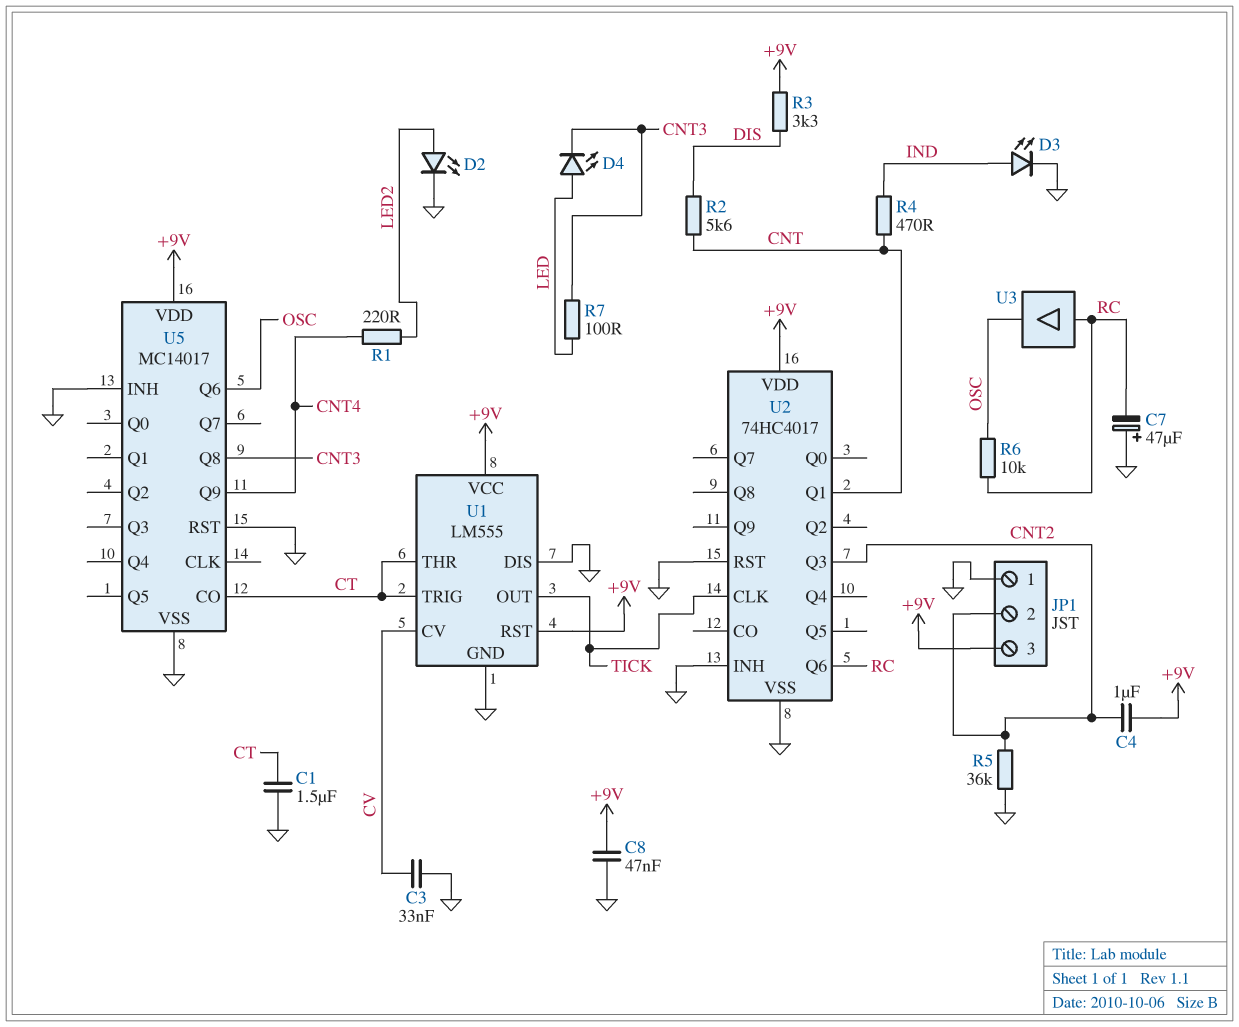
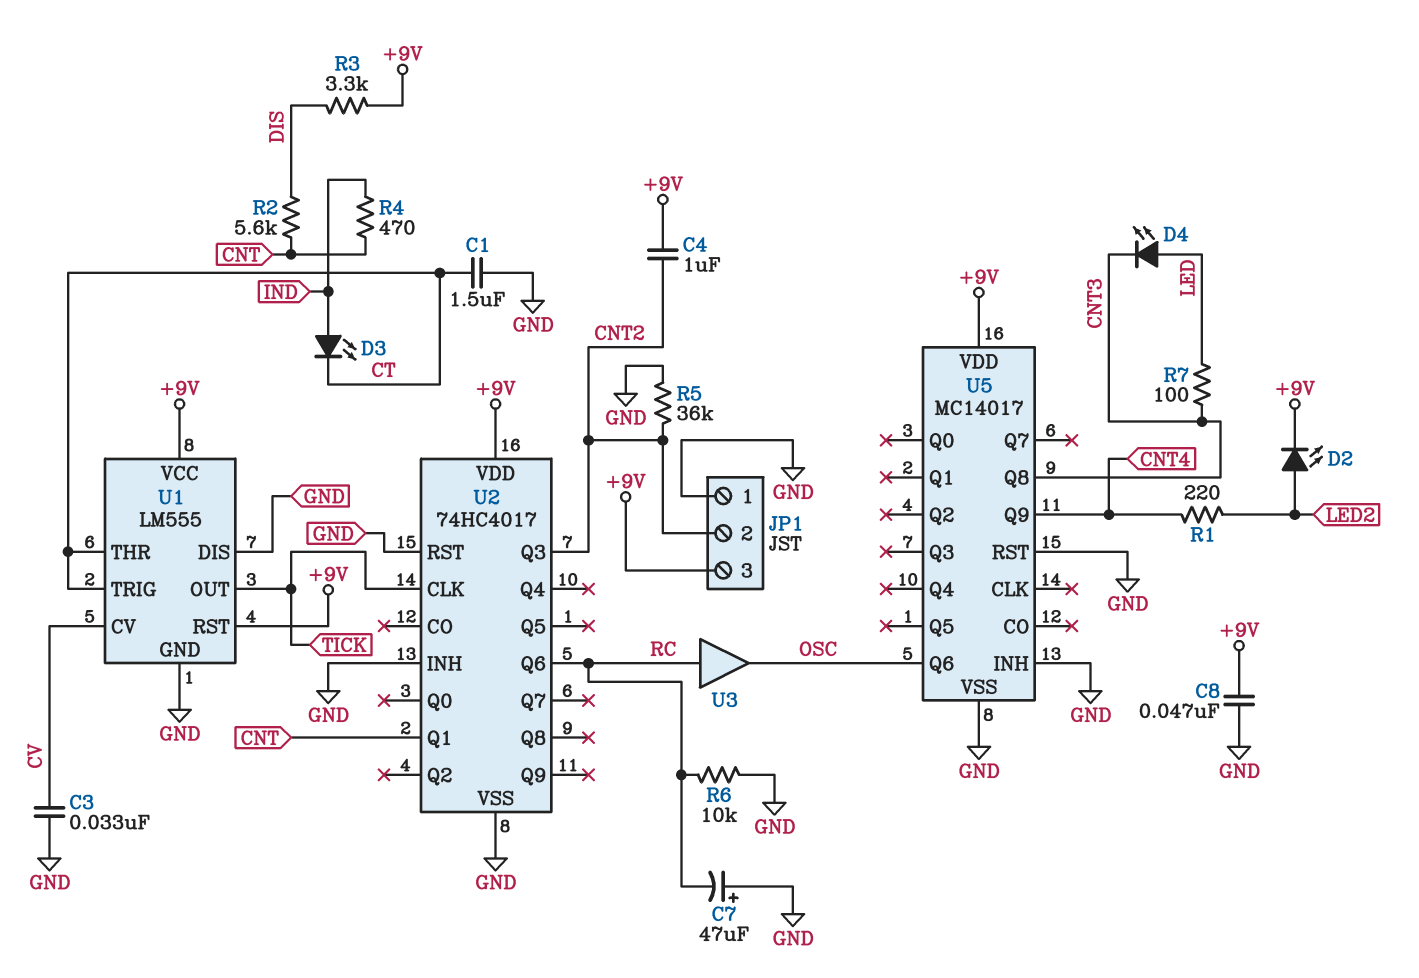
D2: LED (A LED2, K GND) -> LED (A LED2, K +9V)
D3: LED (A IND, K GND) -> LED (A IND, K CT)
R6: 10k (OSC, RC) -> 10k (GND, RC)
U5 pin CO: CT -> none

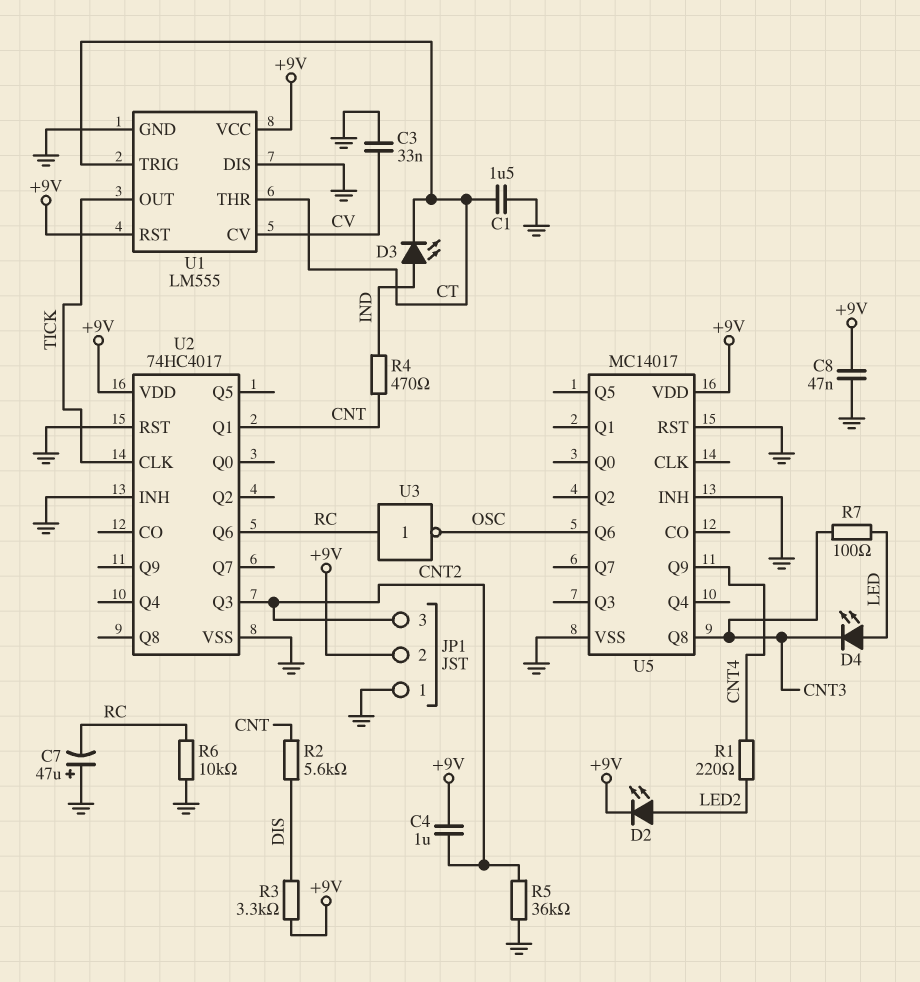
JP1 pin 2: CNT2 -> +9V
JP1 pin 3: +9V -> CNT2
U3: buffer (in RC, out OSC) -> NOT (in RC, out OSC)

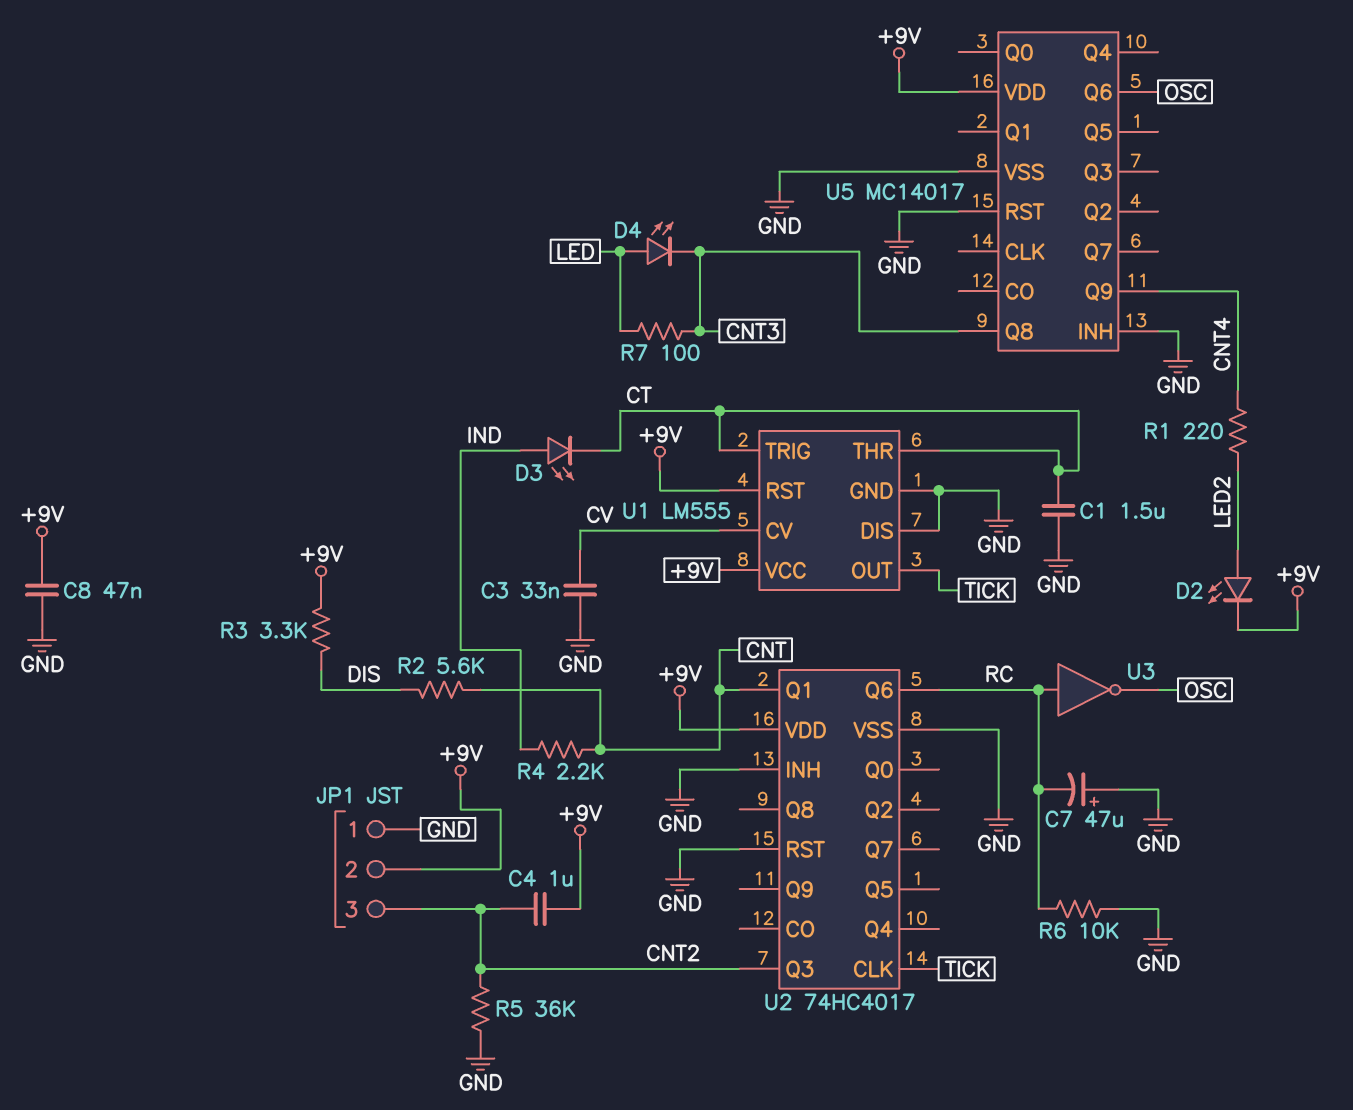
R4: 470 (CNT, IND) -> 2.2k (CNT, IND)

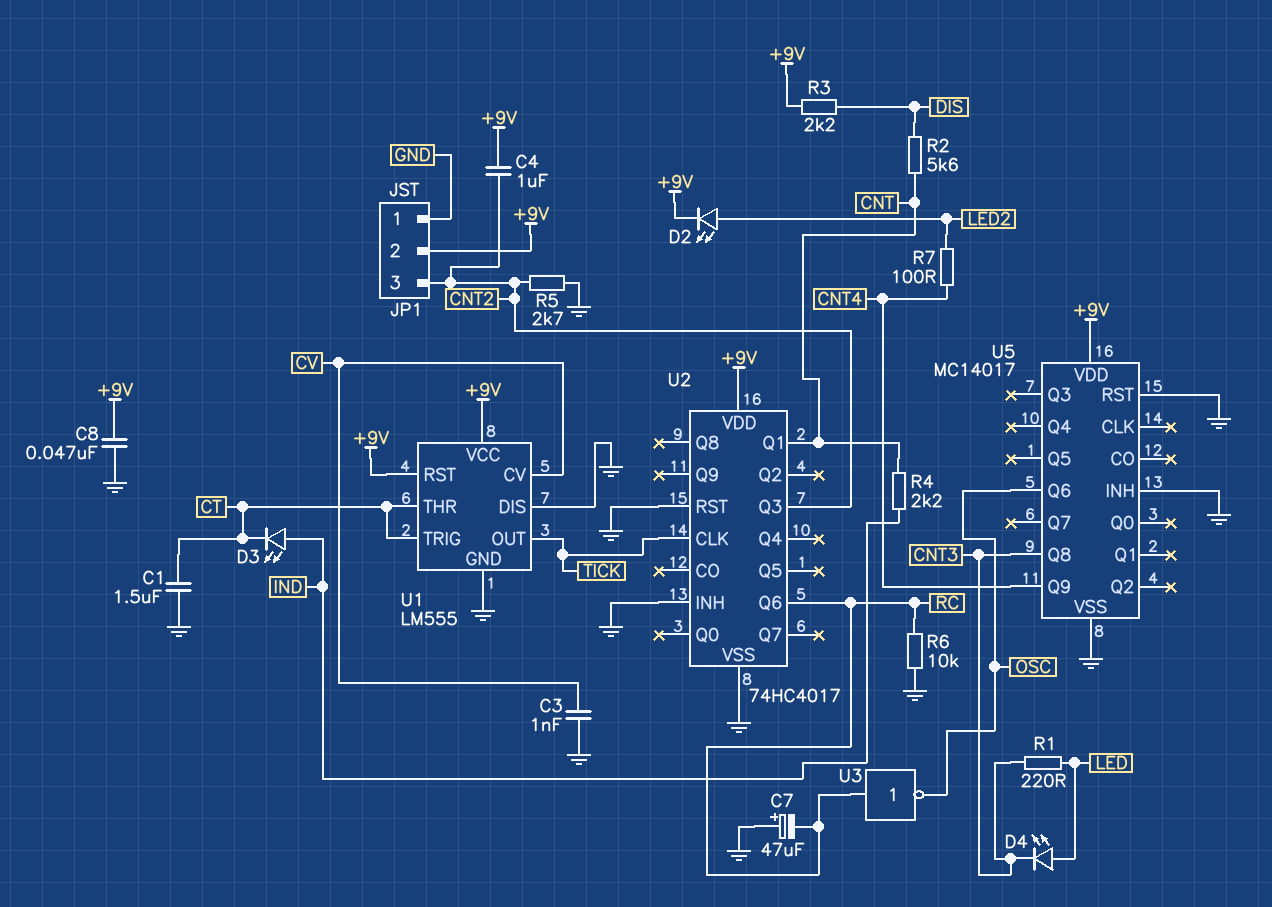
C3: 33nF (CV, GND) -> 1nF (CV, GND)
R1: 220 (CNT4, LED2) -> 220 (CNT3, LED)
R3: 3.3k (+9V, DIS) -> 2.2k (+9V, DIS)
R5: 36k (CNT2, GND) -> 2.7k (CNT2, GND)
R7: 100 (CNT3, LED) -> 100 (CNT4, LED2)

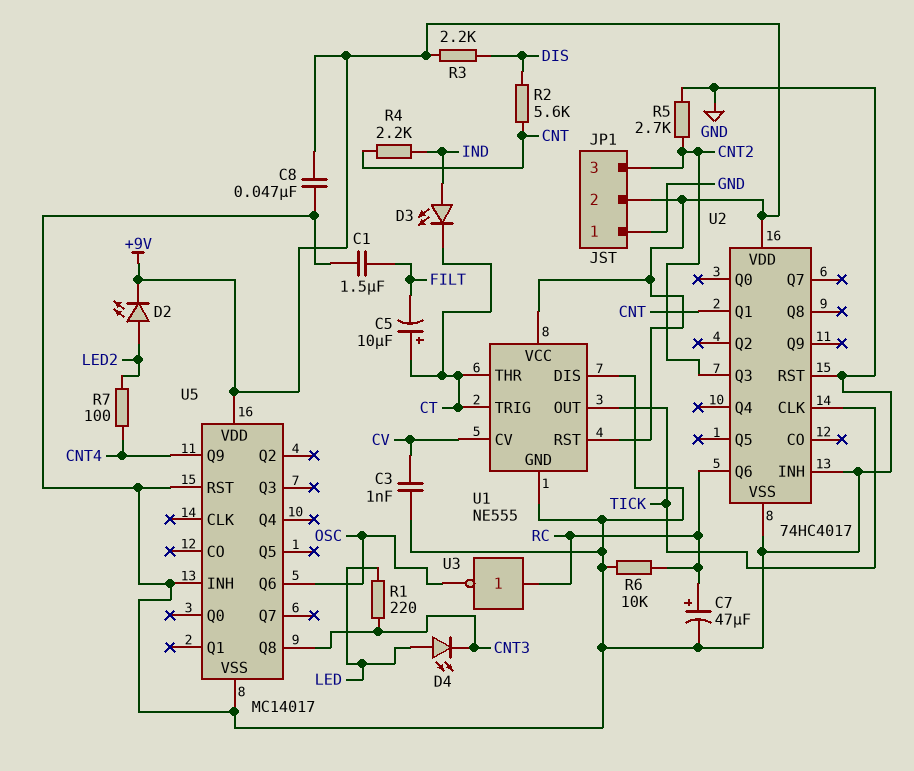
C1: 1.5uF (CT, GND) -> 1.5uF (FILT, GND)
C4: 1uF (+9V, CNT2) -> none
C5: none -> 10uF (plus CT, minus FILT)
C7: 47uF (plus GND, minus RC) -> 47uF (plus RC, minus GND)
U1: LM555 -> NE555

